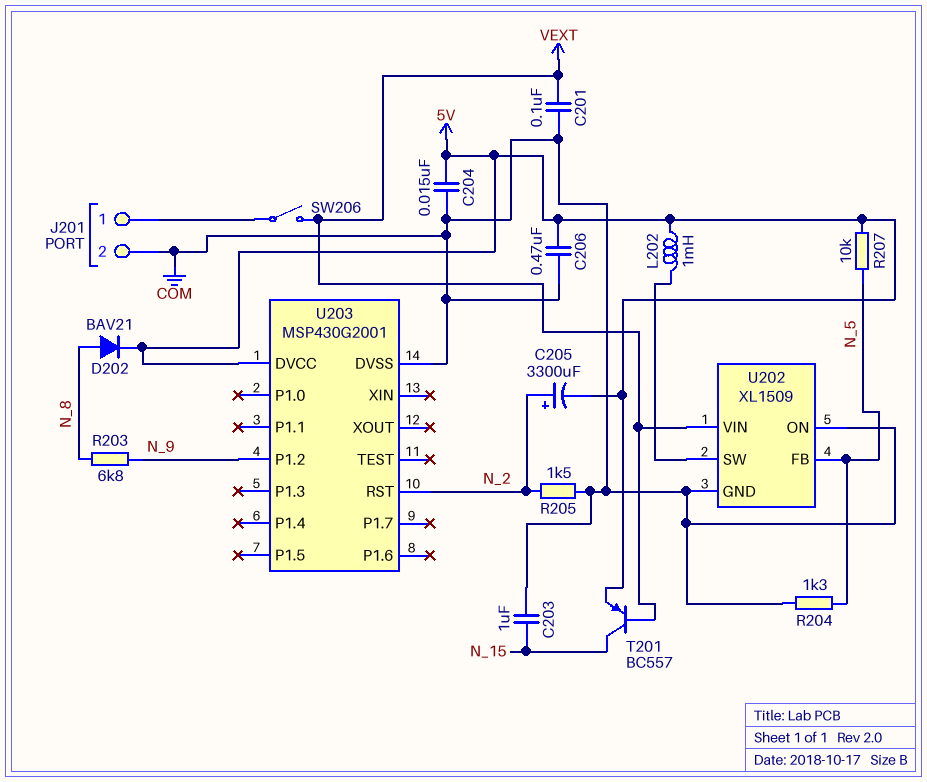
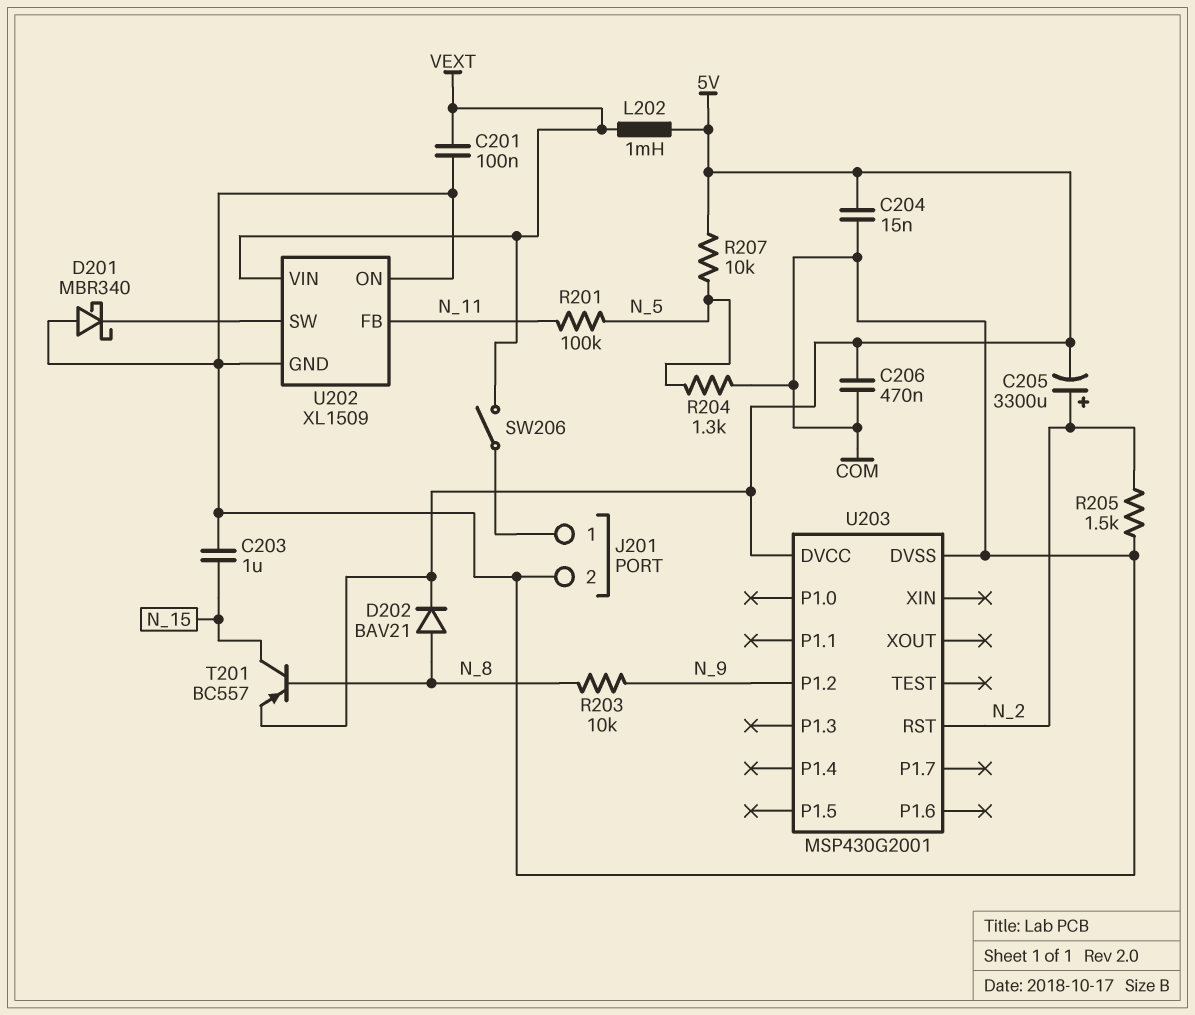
D201: none -> schottky MBR340 (A COM, K U202/SW)
L202: 1mH (5V, U202/SW) -> 1mH (5V, VEXT)
R201: none -> 100k (N_5, N_11)
R203: 6.8k (N_8, N_9) -> 10k (N_8, N_9)
T201: PNP BC557 (B VEXT, C N_15, E 5V) -> PNP BC557 (B N_8, C N_15, E 5V)
U202 pin FB: N_5 -> N_11

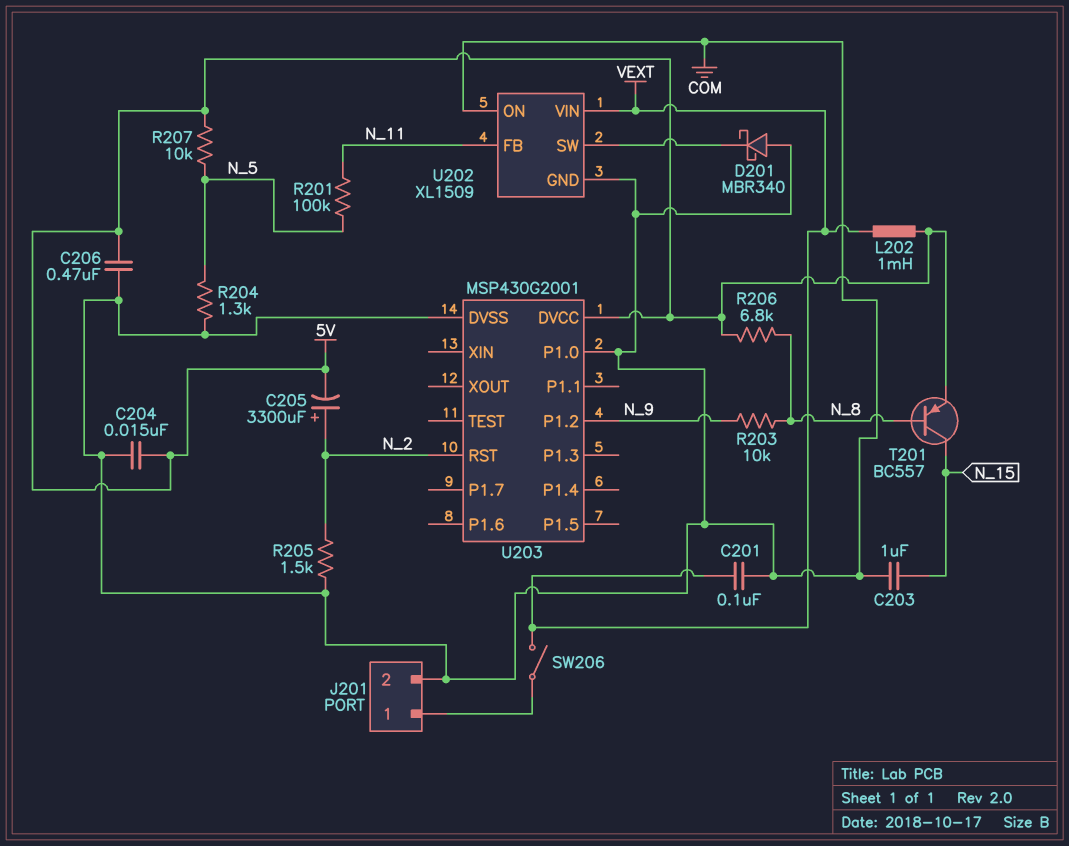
D202: diode BAV21 (A N_8, K 5V) -> none
R206: none -> 6.8k (5V, N_8)
U203 pin P1.0: none -> COM

